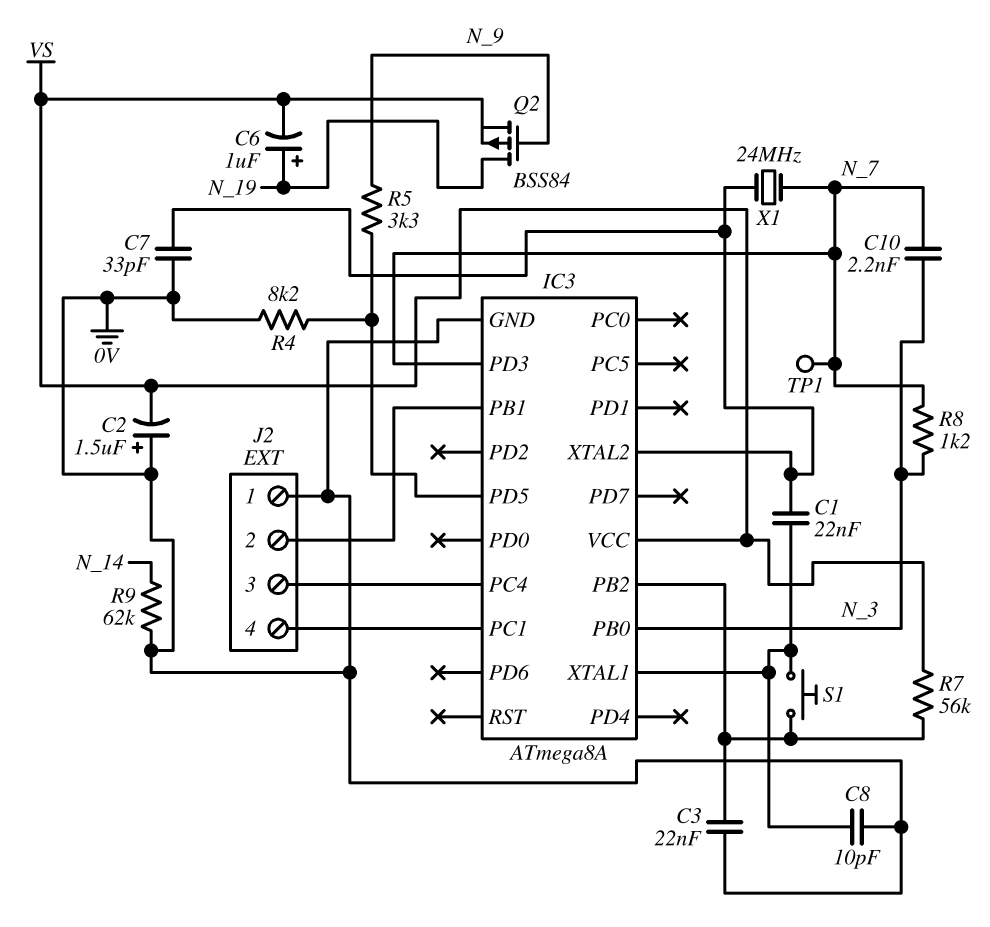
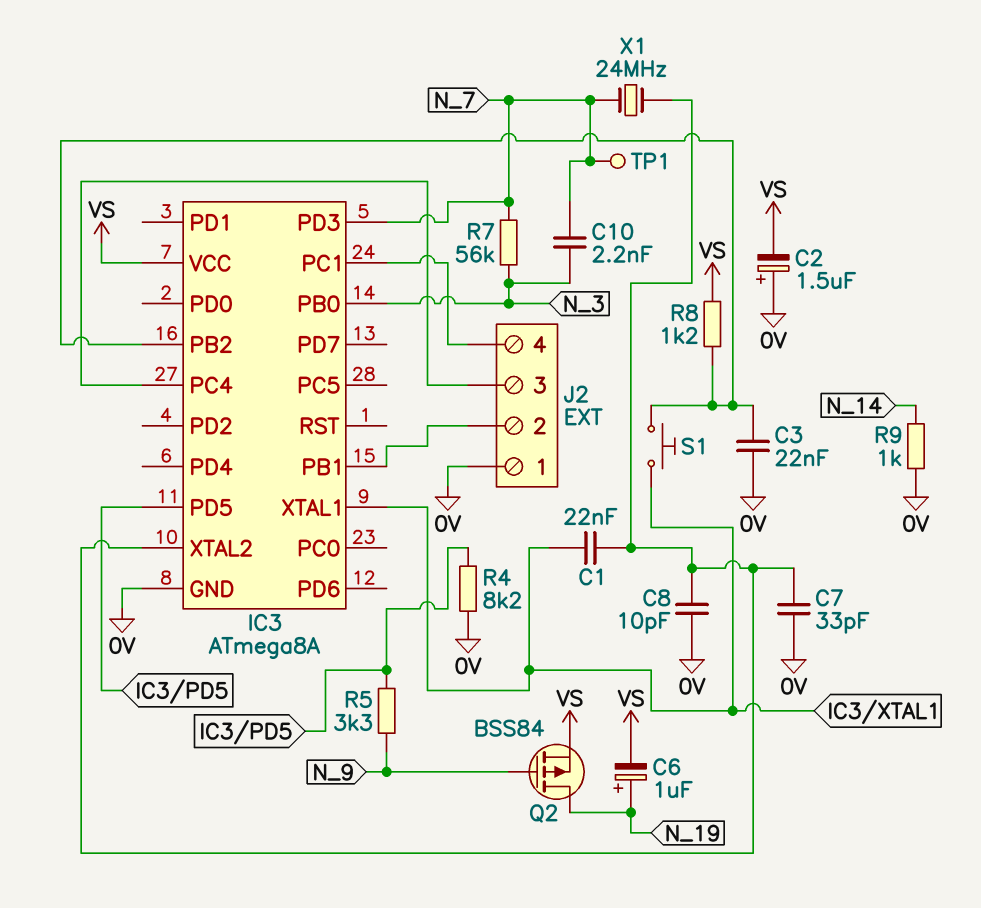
C8: 10pF (0V, IC3/XTAL1) -> 10pF (0V, IC3/XTAL2)
R7: 56k (IC3/PB2, VS) -> 56k (N_3, N_7)
R8: 1.2k (N_3, N_7) -> 1.2k (IC3/PB2, VS)
R9: 62k (0V, N_14) -> 1k (0V, N_14)

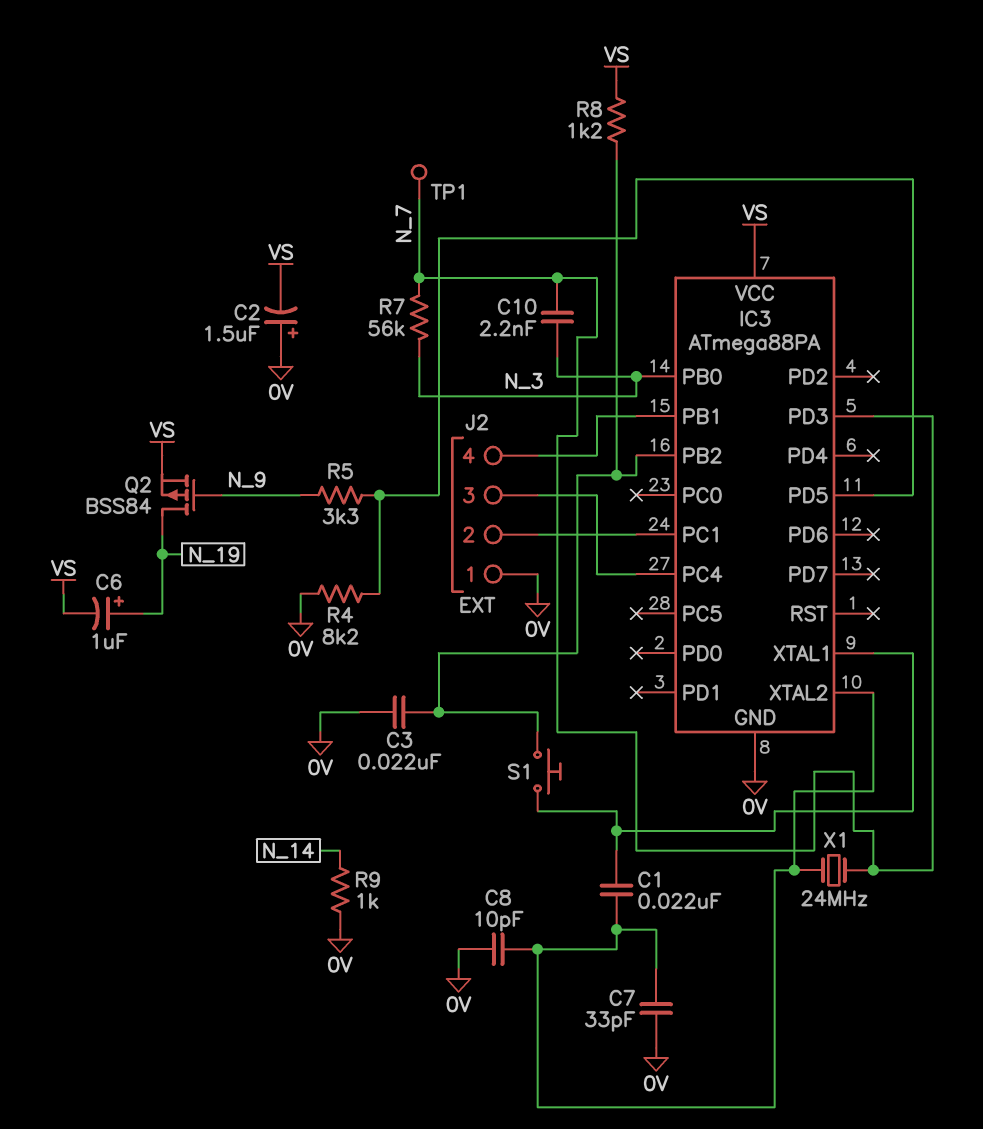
IC3: ATmega8A -> ATmega88PA
J2 pin 2: IC3/PB1 -> IC3/PC1
J2 pin 4: IC3/PC1 -> IC3/PB1

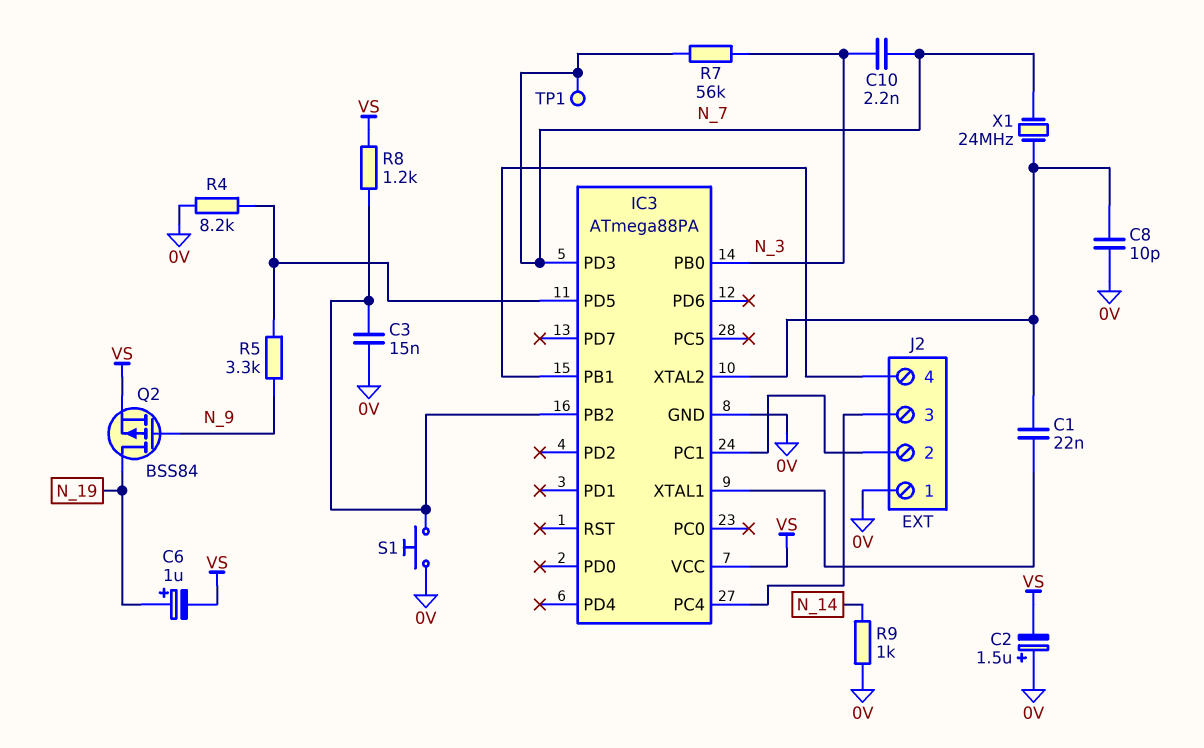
C3: 22nF (0V, IC3/PB2) -> 15nF (0V, IC3/PB2)
C7: 33pF (0V, IC3/XTAL2) -> none
S1: button (IC3/PB2, IC3/XTAL1) -> button (0V, IC3/PB2)

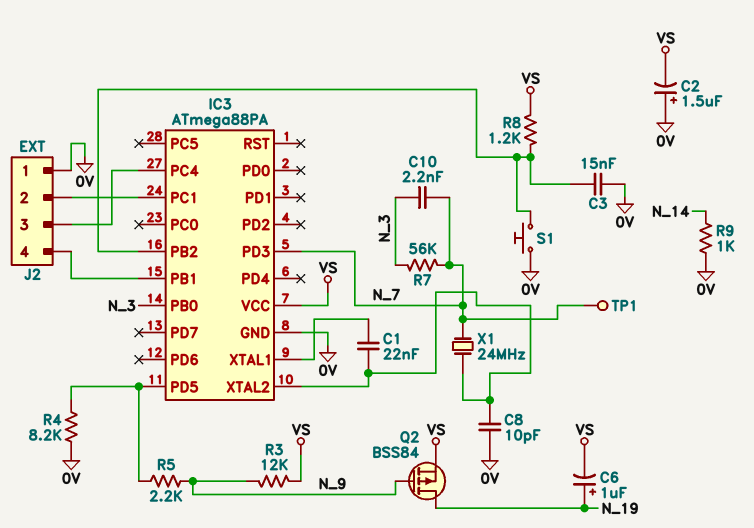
R3: none -> 12k (N_9, VS)
R5: 3.3k (IC3/PD5, N_9) -> 2.2k (IC3/PD5, N_9)

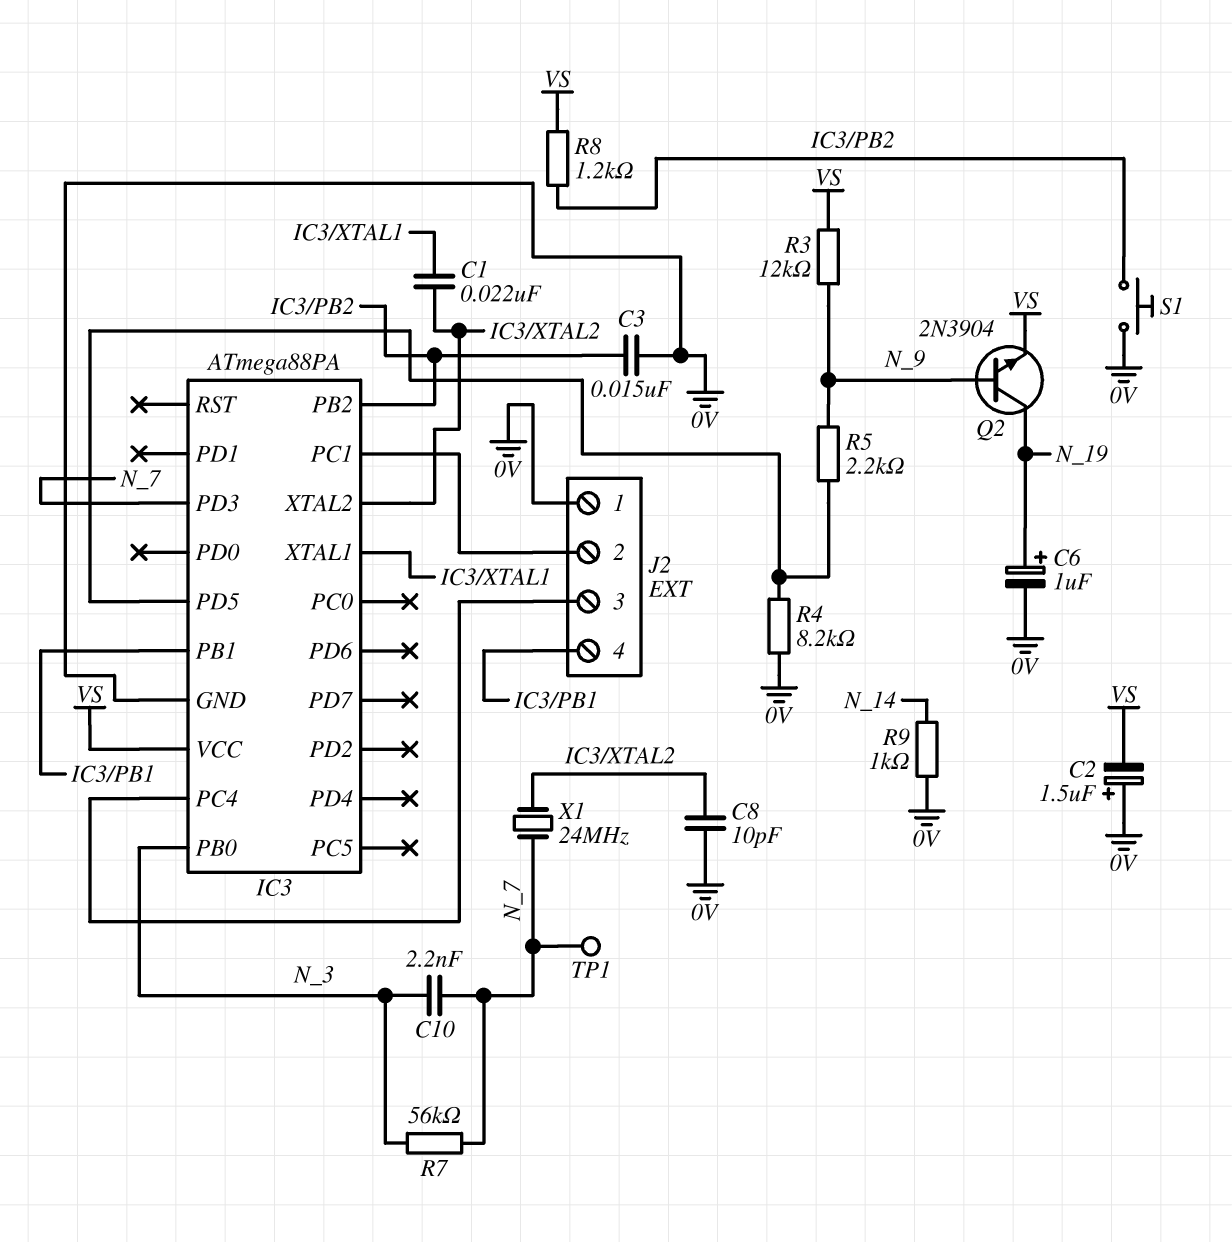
C6: 1uF (plus N_19, minus VS) -> 1uF (plus N_19, minus 0V)
Q2: PMOS BSS84 (G N_9, D N_19, S VS) -> NPN 2N3904 (B N_9, C N_19, E VS)

